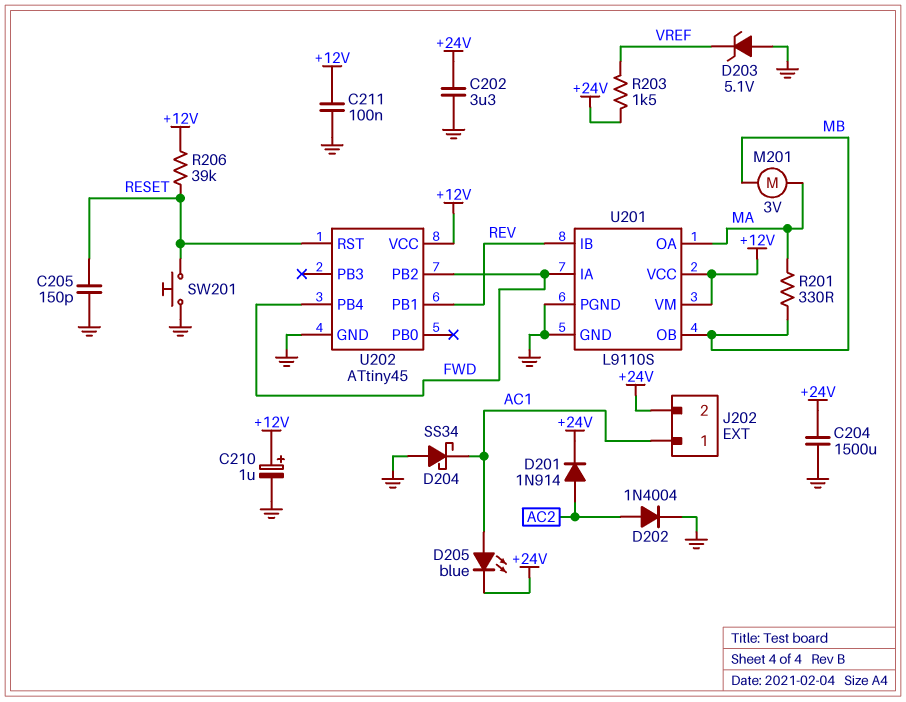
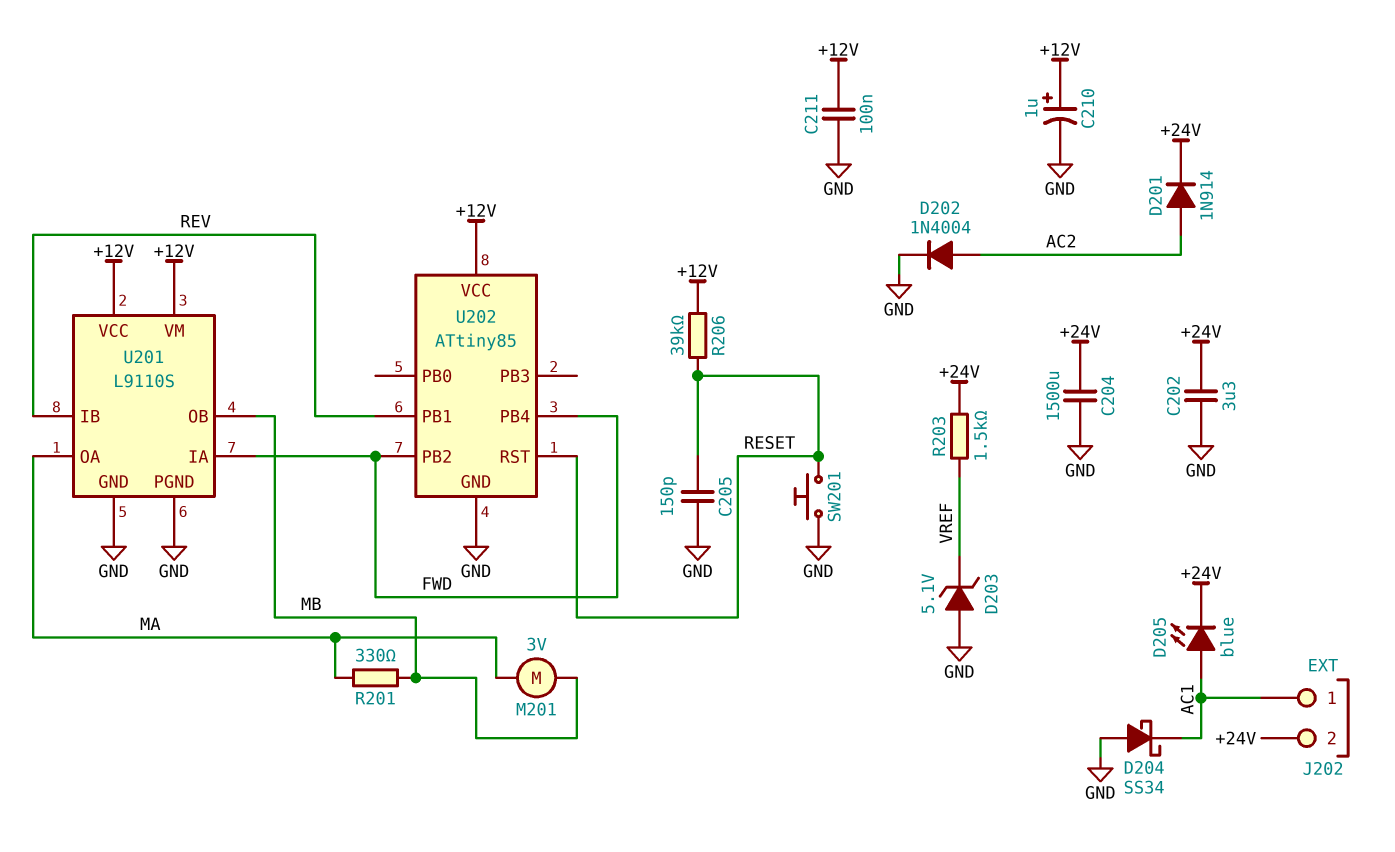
U202: ATtiny45 -> ATtiny85

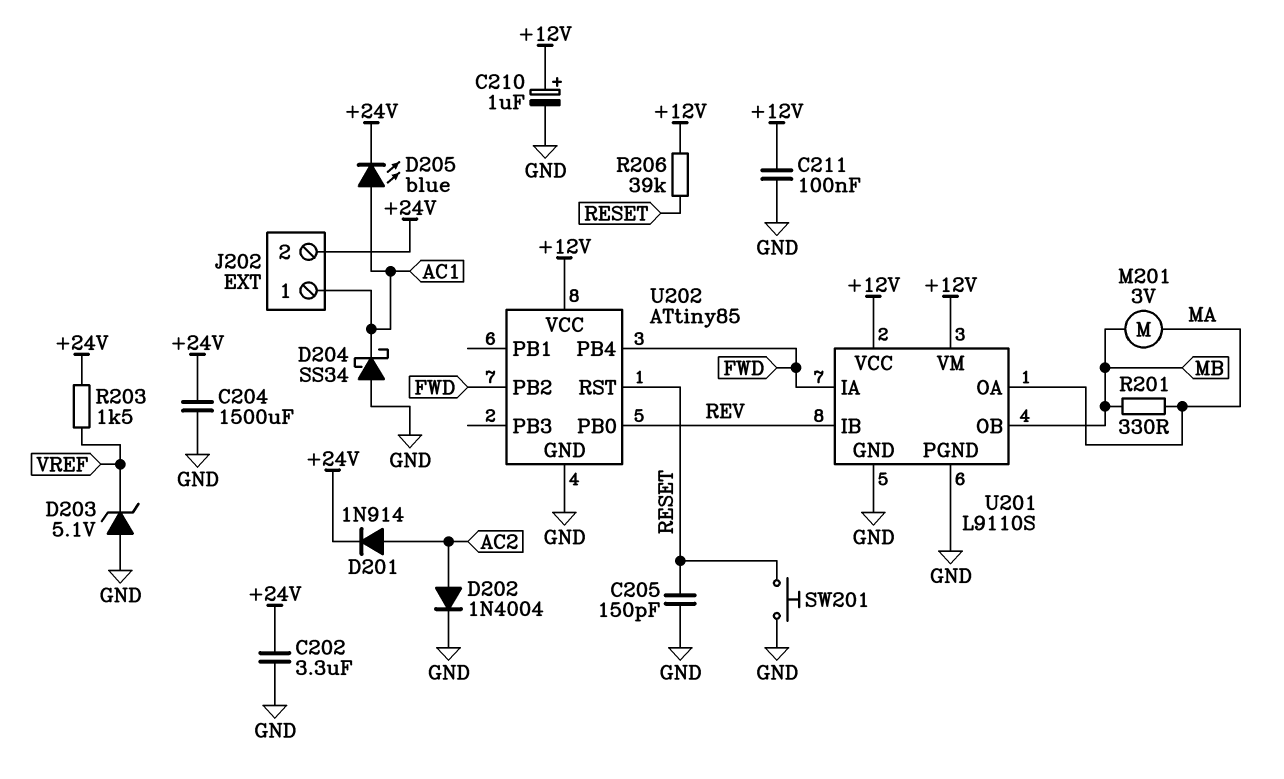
U202 pin PB0: none -> REV
U202 pin PB1: REV -> none

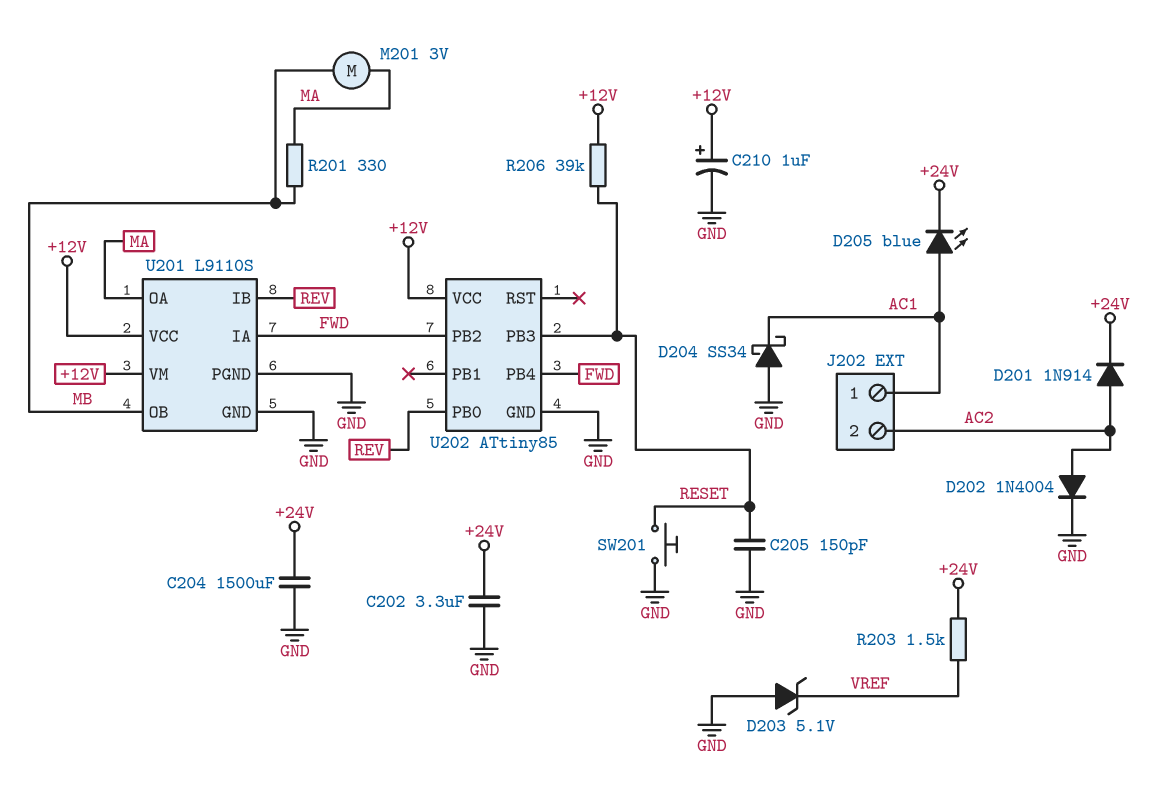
C211: 100nF (+12V, GND) -> none
J202 pin 2: +24V -> AC2
U202 pin PB3: none -> RESET
U202 pin RST: RESET -> none

